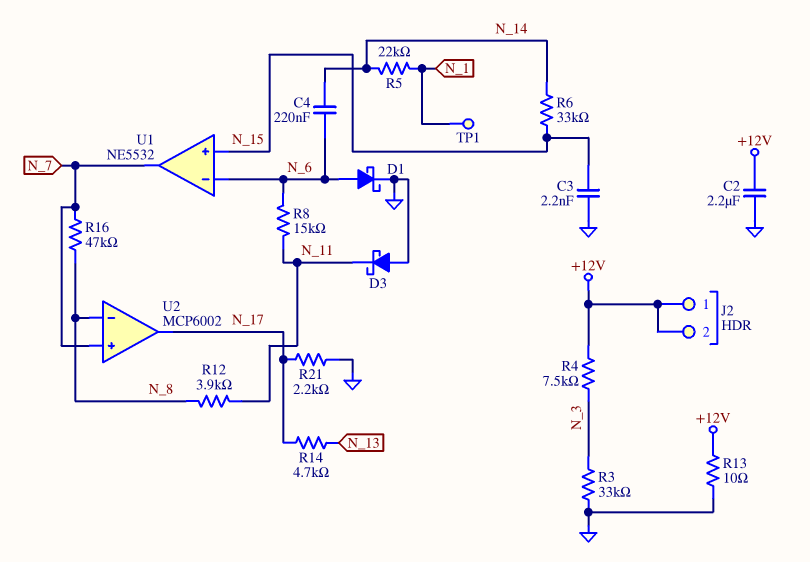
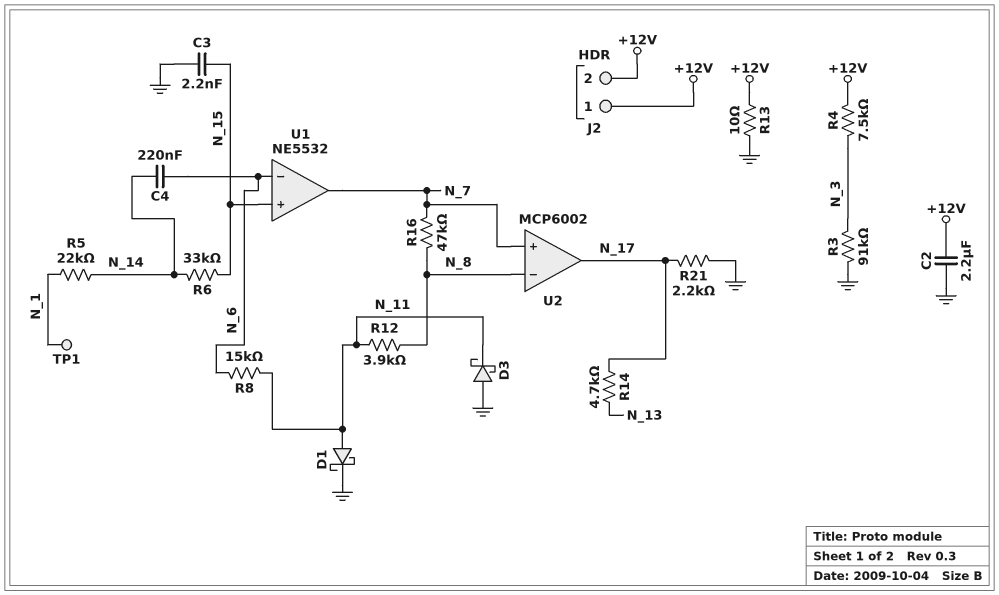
D1: schottky (A N_6, K GND) -> schottky (A N_11, K GND)
R3: 33k (GND, N_3) -> 91k (GND, N_3)

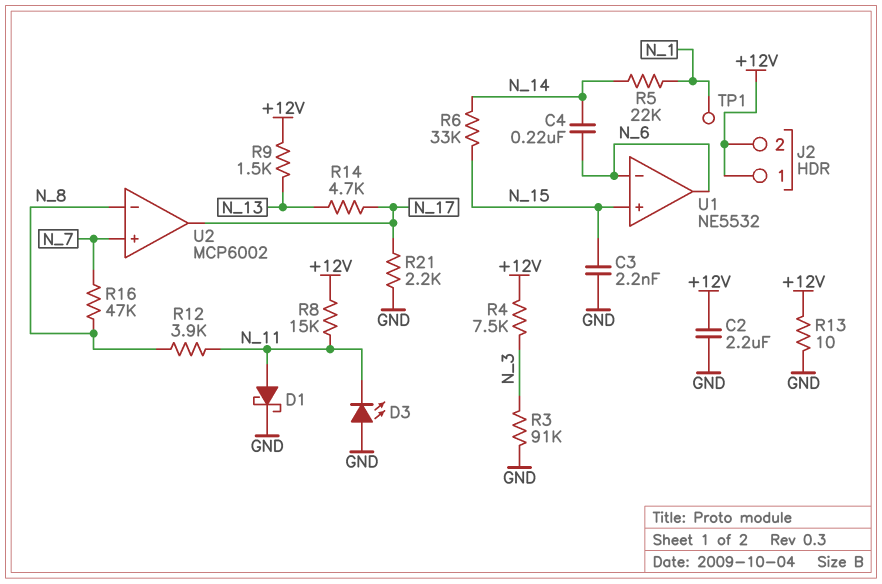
D3: schottky (A GND, K N_11) -> LED (A GND, K N_11)
R8: 15k (N_6, N_11) -> 15k (+12V, N_11)
R9: none -> 1.5k (+12V, N_13)
U1 pin out: N_7 -> N_6

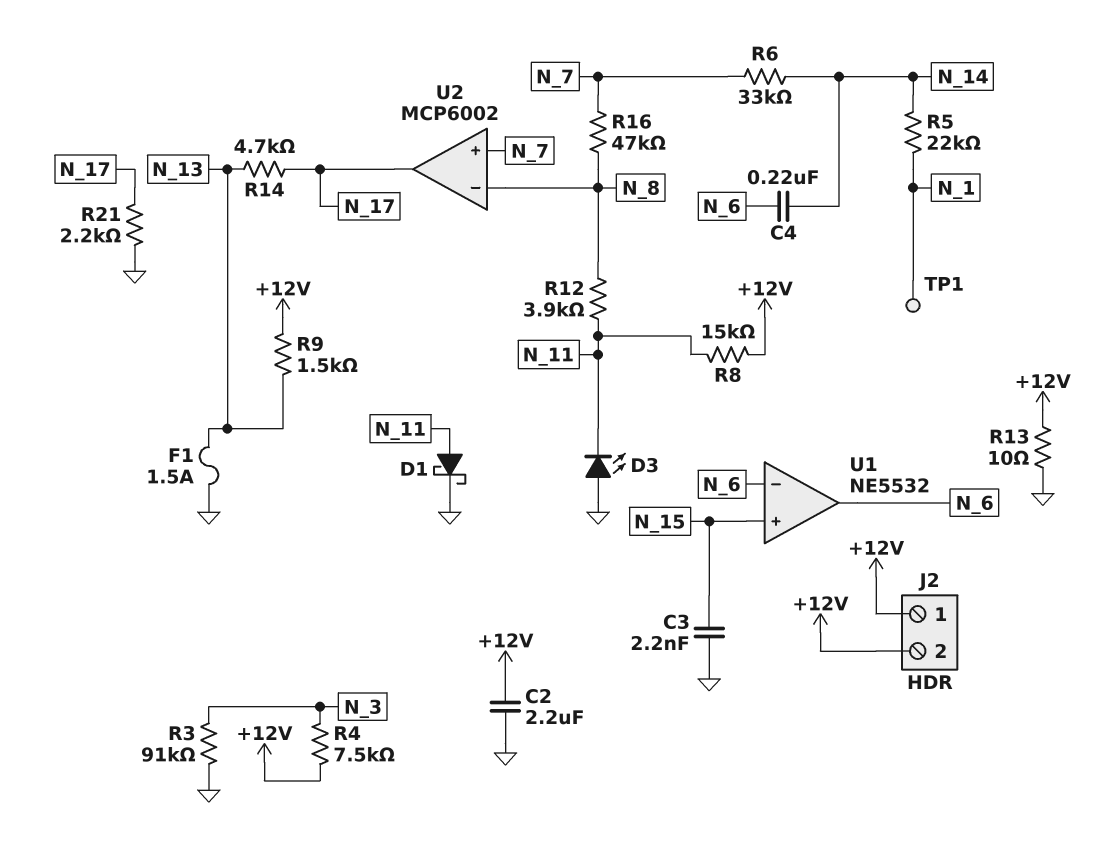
F1: none -> 1.5A (GND, N_13)
R6: 33k (N_14, N_15) -> 33k (N_7, N_14)

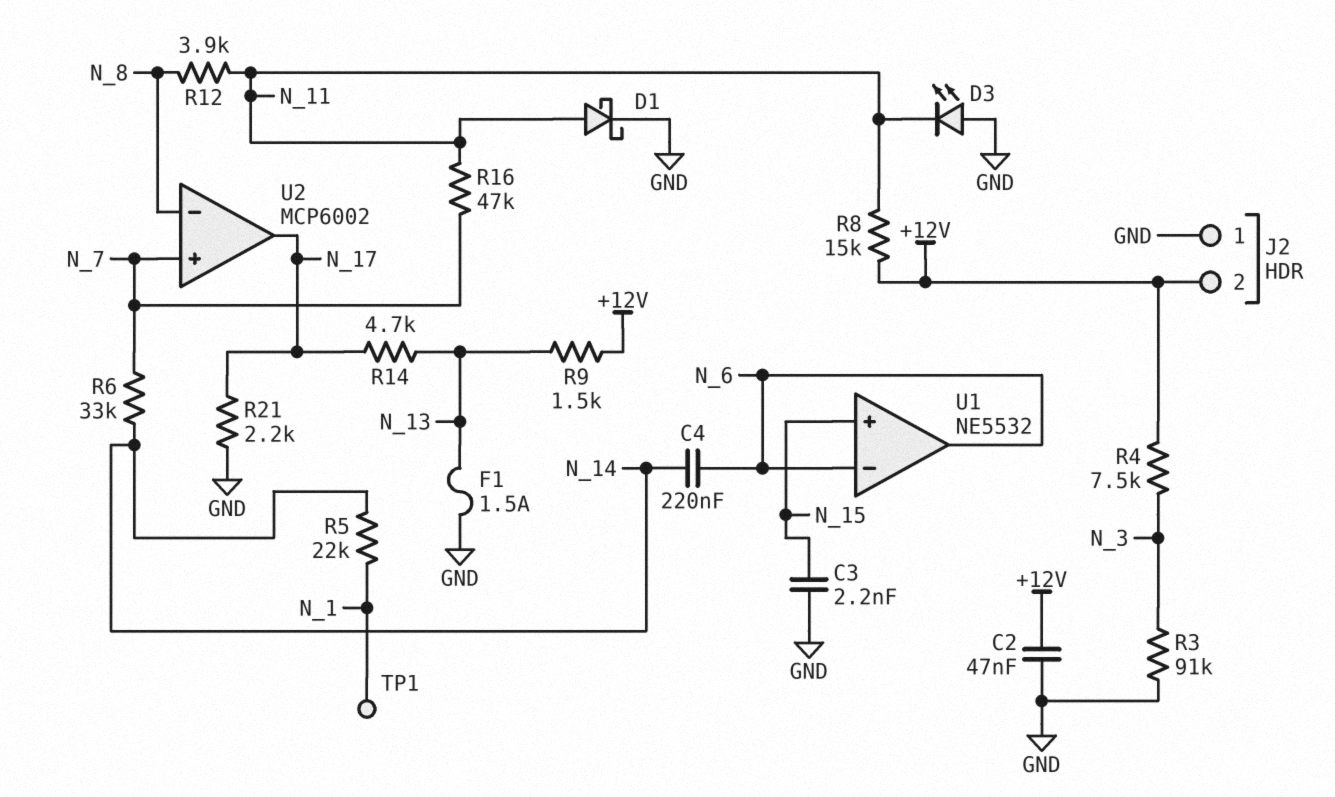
C2: 2.2uF (+12V, GND) -> 47nF (+12V, GND)
J2 pin 1: +12V -> GND
R13: 10 (+12V, GND) -> none
R16: 47k (N_7, N_8) -> 47k (N_7, N_11)

